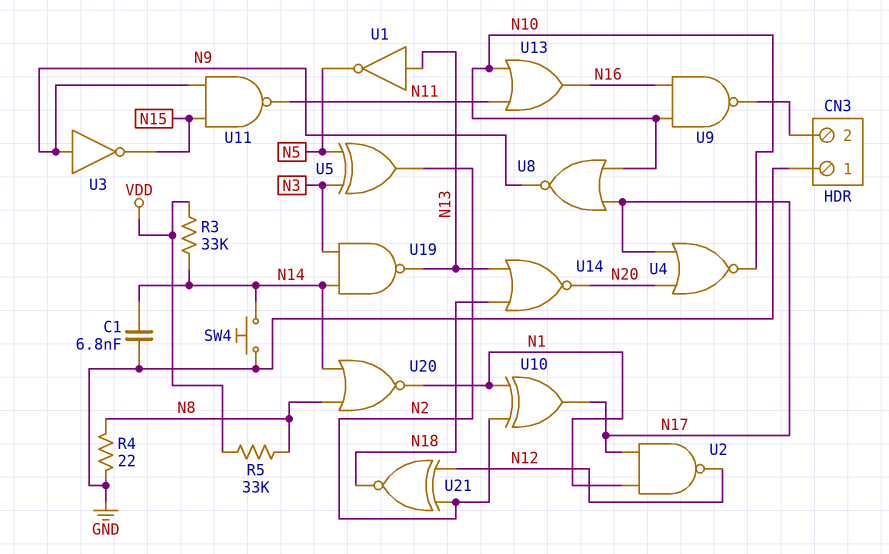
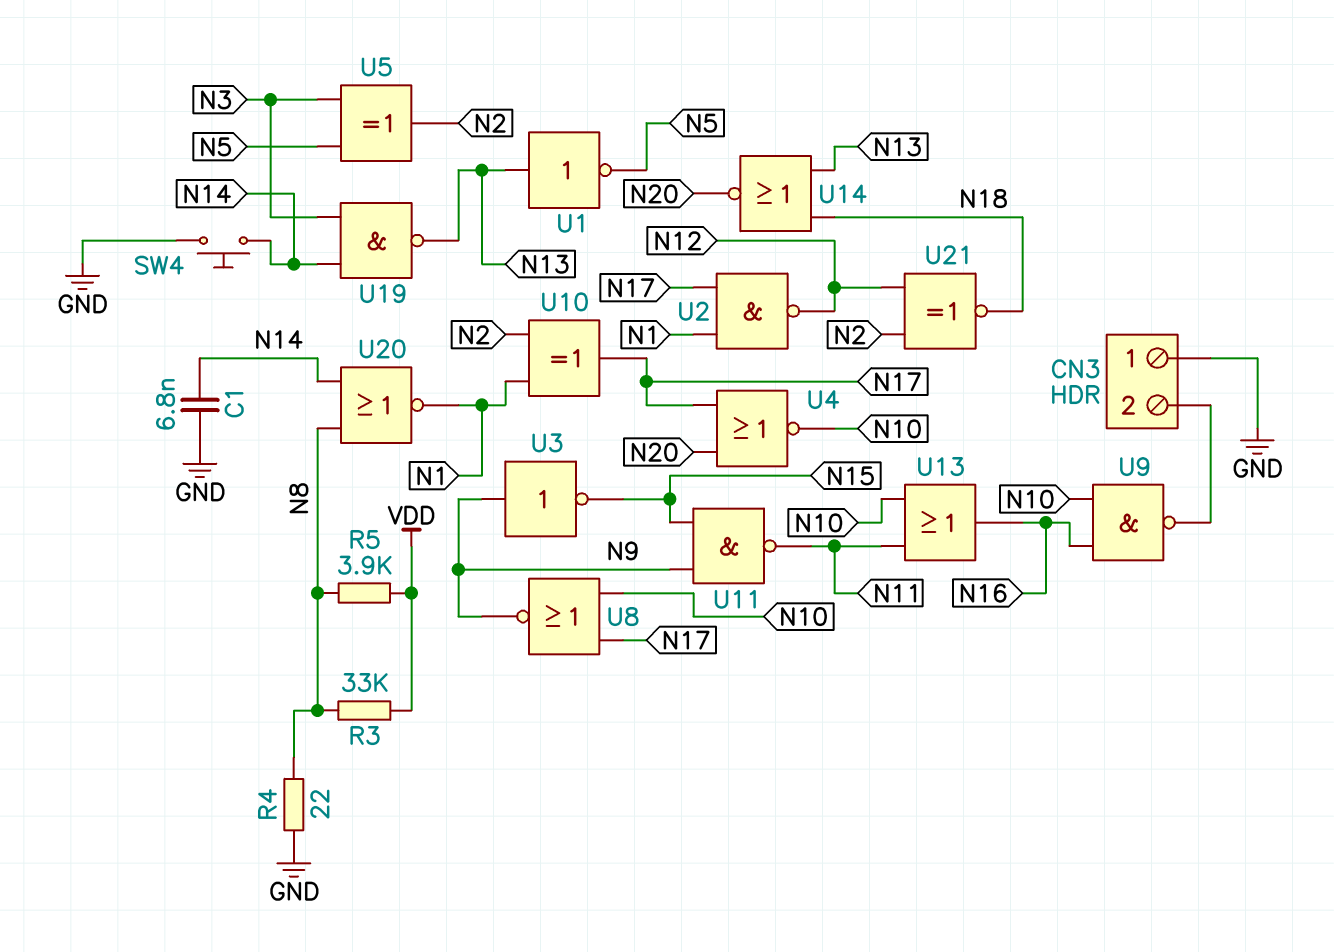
R3: 33k (N14, VDD) -> 33k (N8, VDD)
R5: 33k (N8, VDD) -> 3.9k (N8, VDD)

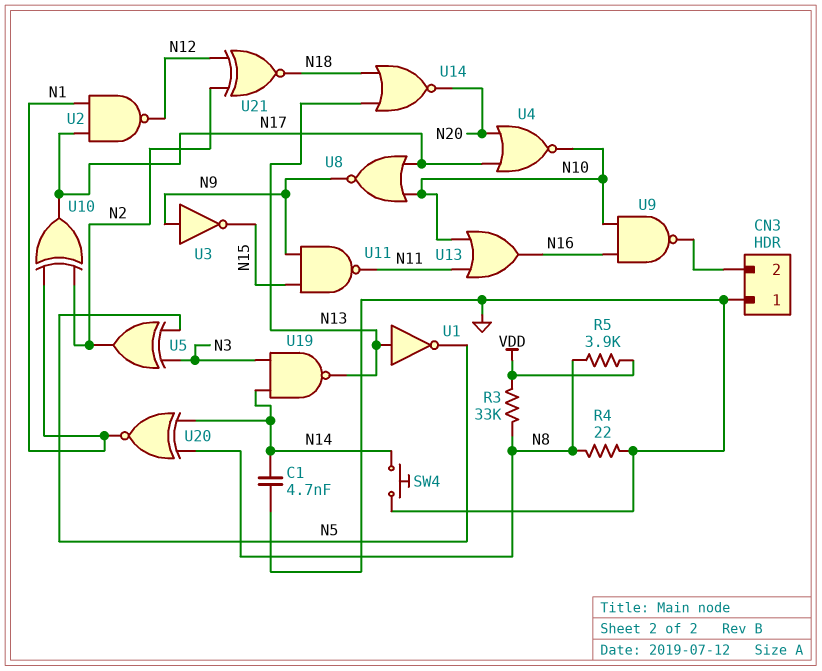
C1: 6.8nF (GND, N14) -> 4.7nF (GND, N14)
U20: NOR (in N8, in N14, out N1) -> XNOR (in N8, in N14, out N1)

